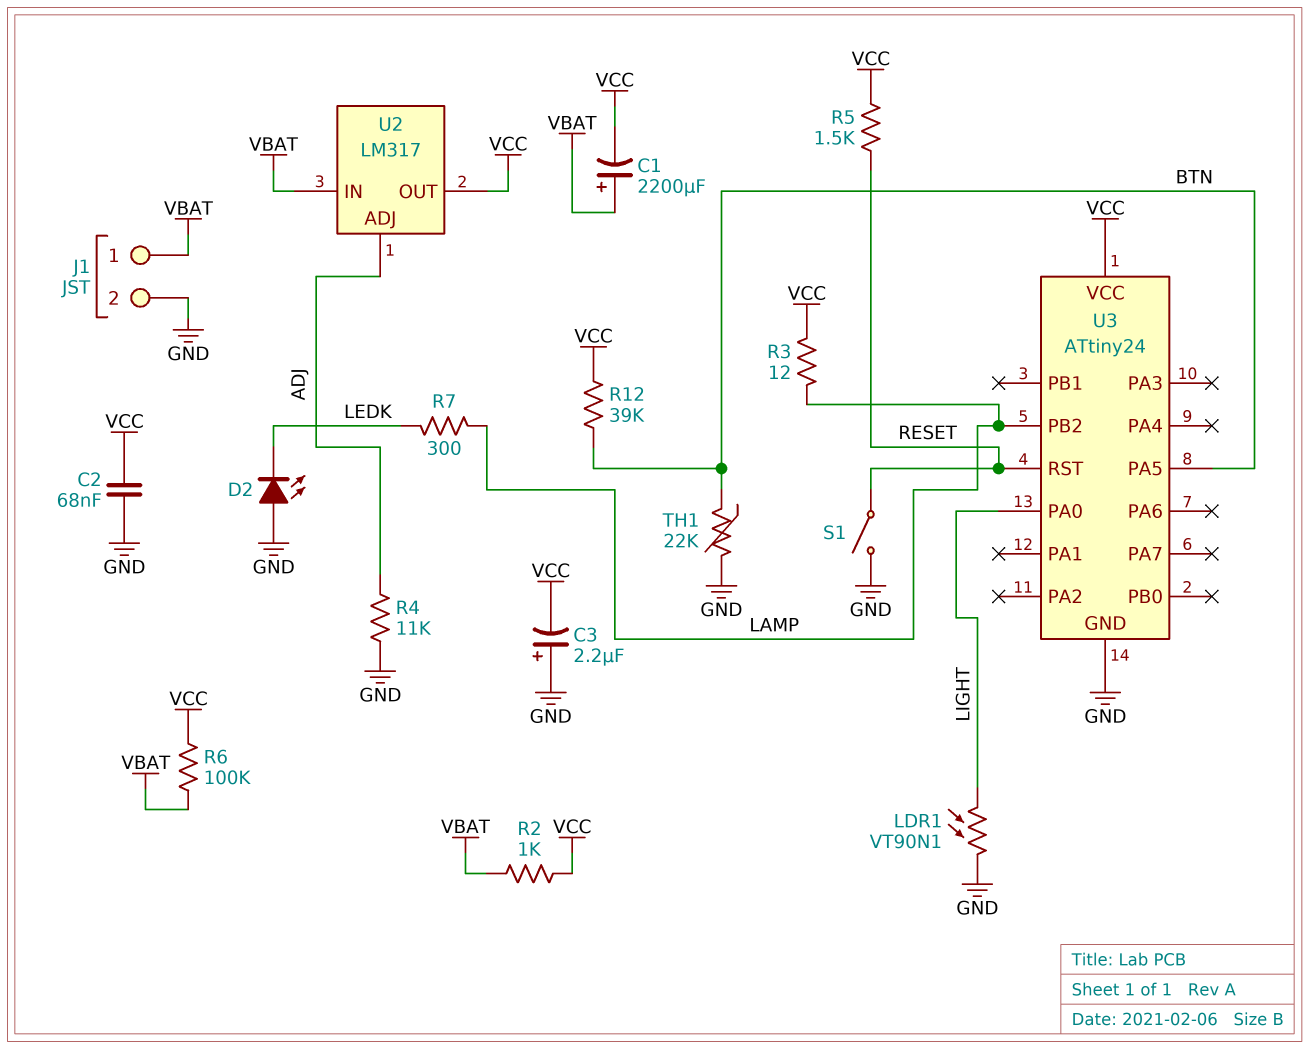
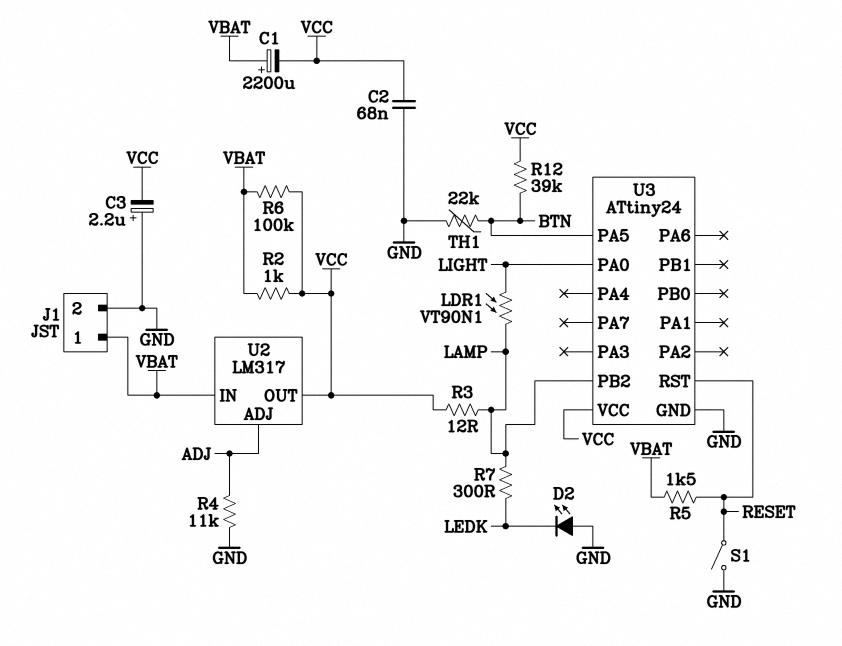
LDR1: VT90N1 (GND, LIGHT) -> VT90N1 (LAMP, LIGHT)
R5: 1.5k (RESET, VCC) -> 1.5k (RESET, VBAT)

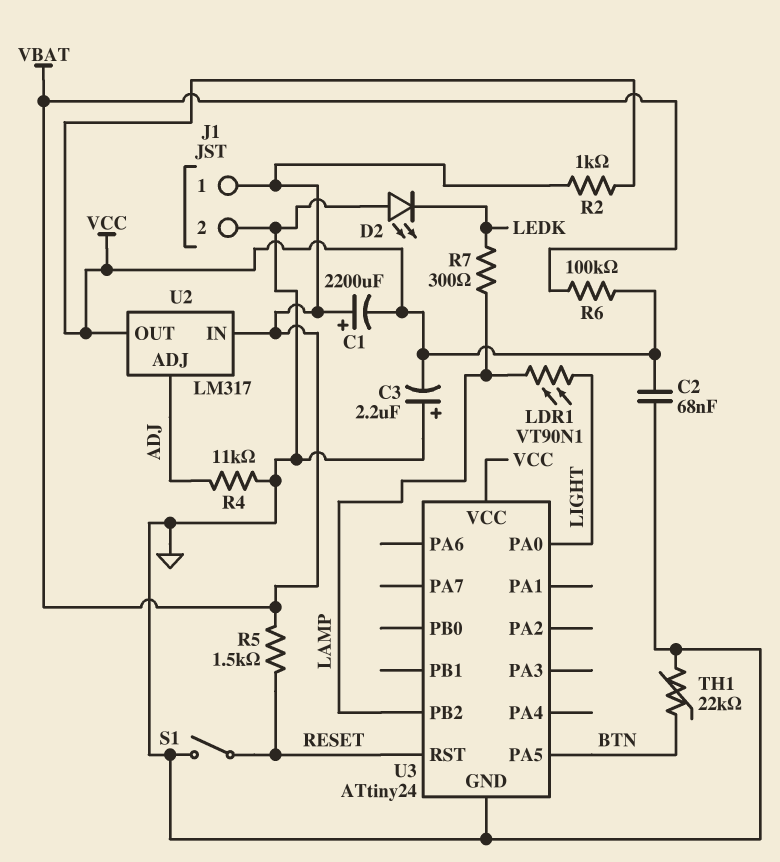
R3: 12 (LAMP, VCC) -> none
R12: 39k (BTN, VCC) -> none

